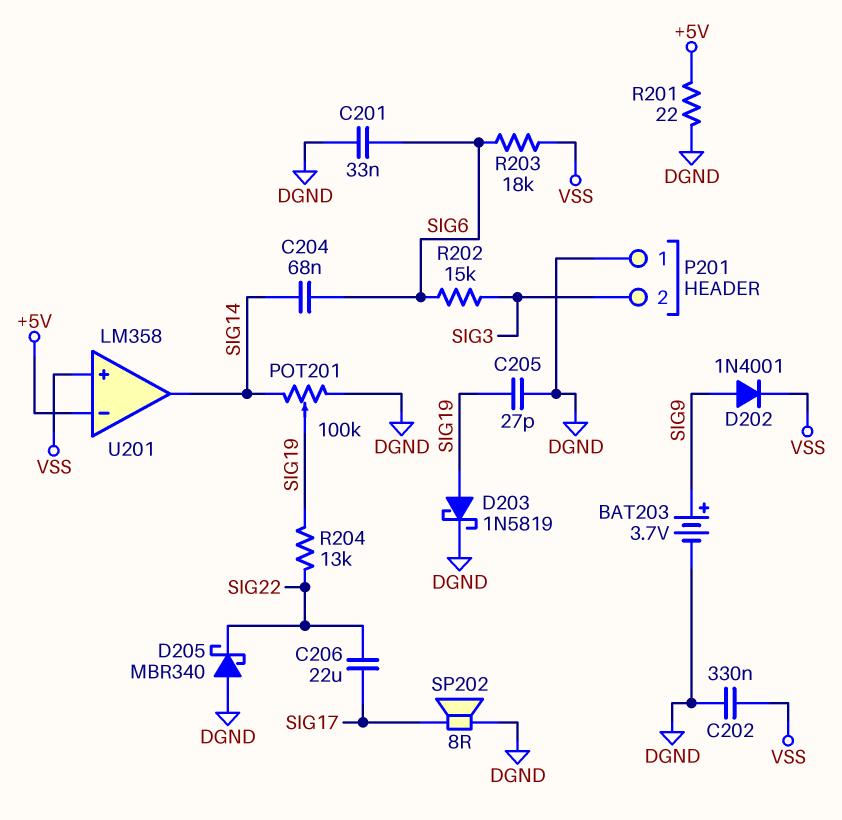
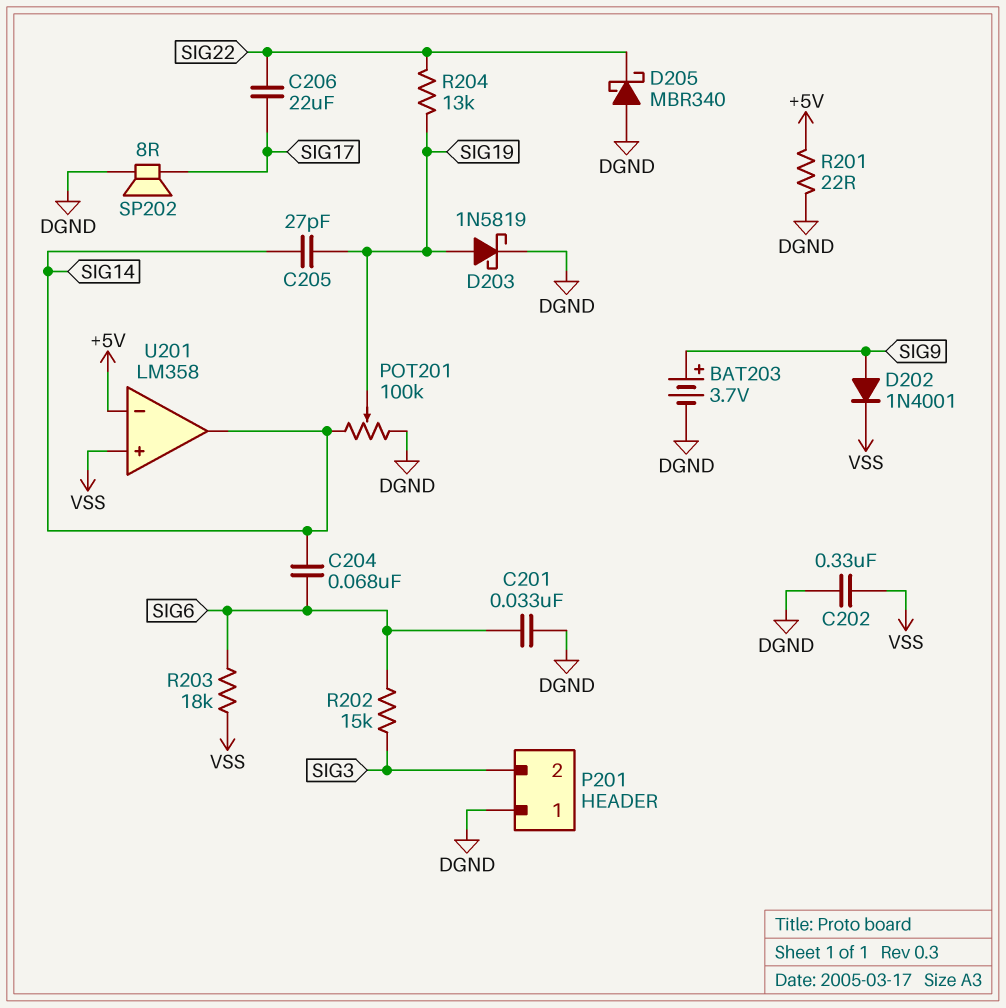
C205: 27pF (DGND, SIG19) -> 27pF (SIG14, SIG19)

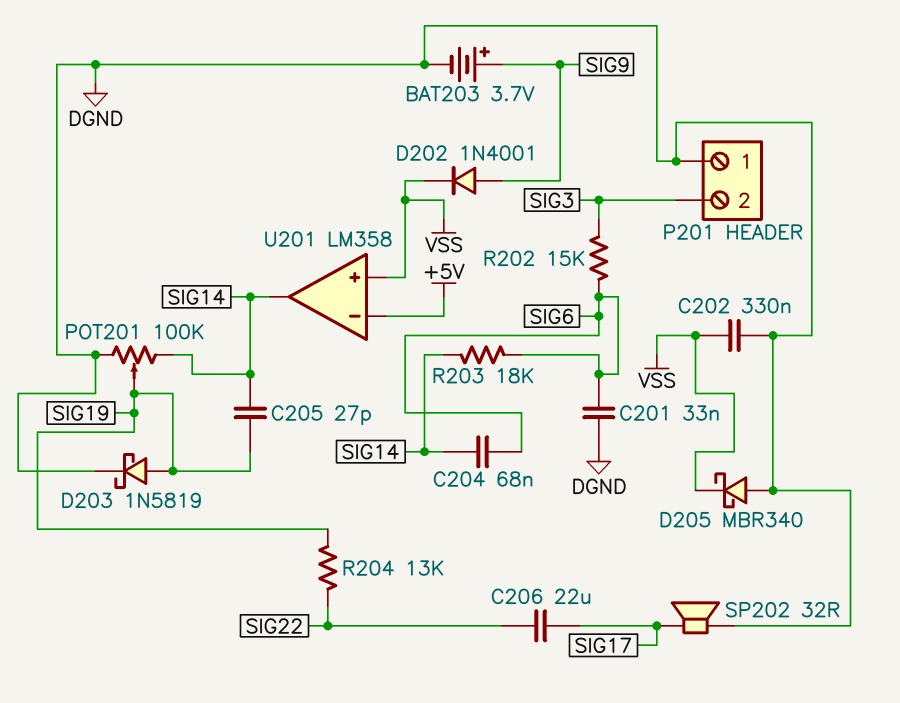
D205: schottky MBR340 (A DGND, K SIG22) -> schottky MBR340 (A DGND, K VSS)
R201: 22 (+5V, DGND) -> none
R203: 18k (SIG6, VSS) -> 18k (SIG6, SIG14)
SP202: speaker 8R (DGND, SIG17) -> speaker 32R (DGND, SIG17)

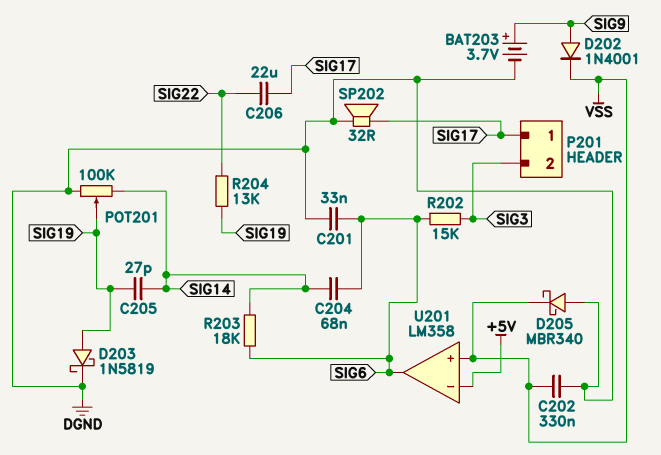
P201 pin 1: DGND -> SIG17
U201 pin out: SIG14 -> SIG6

